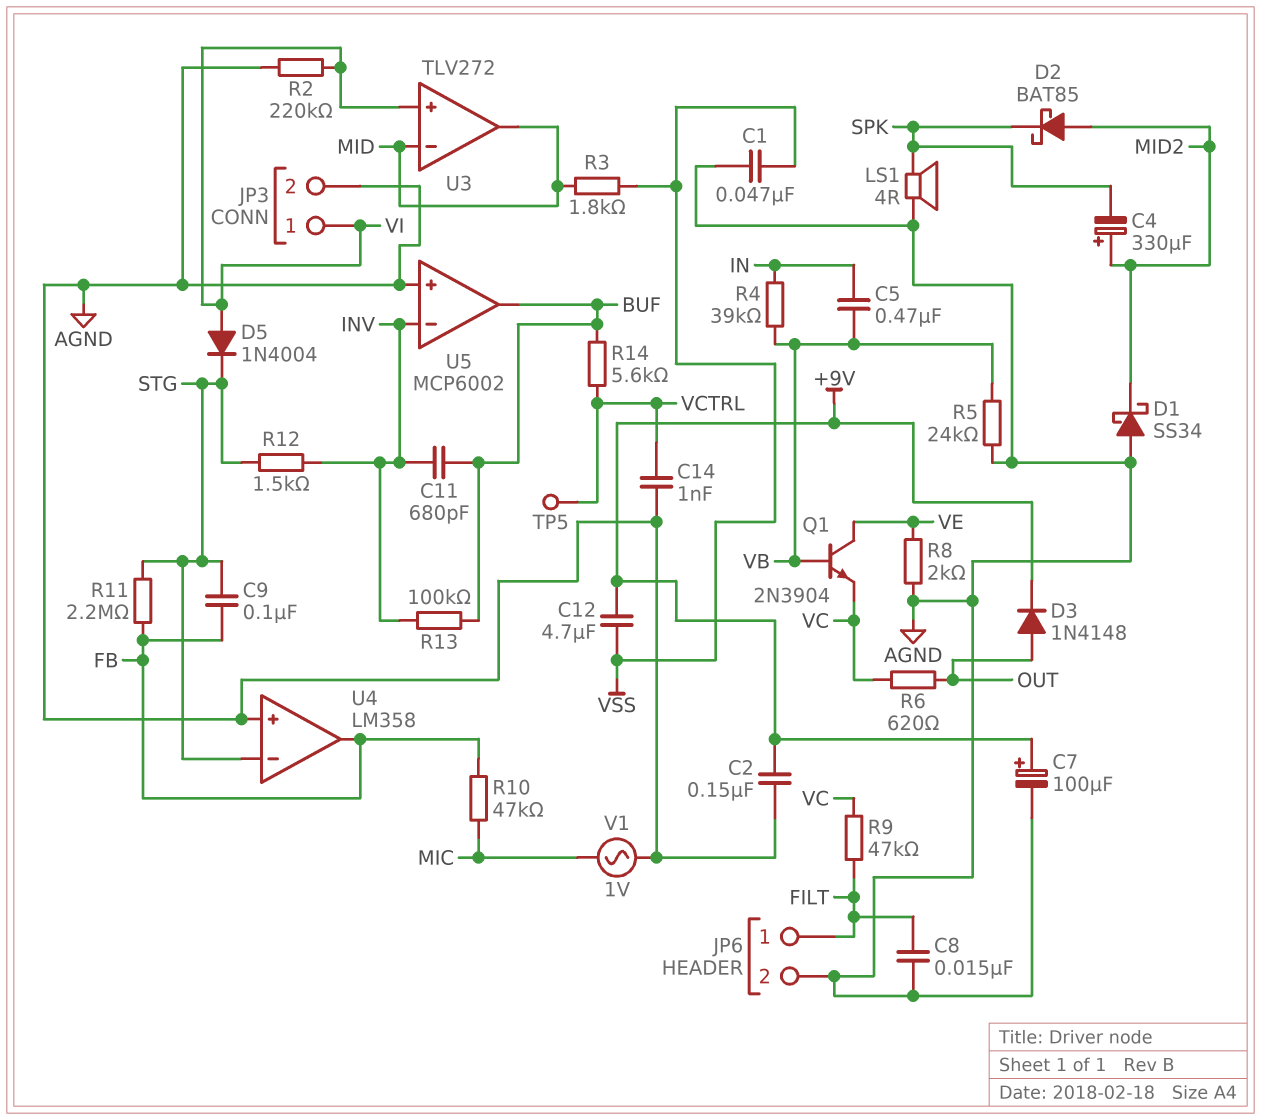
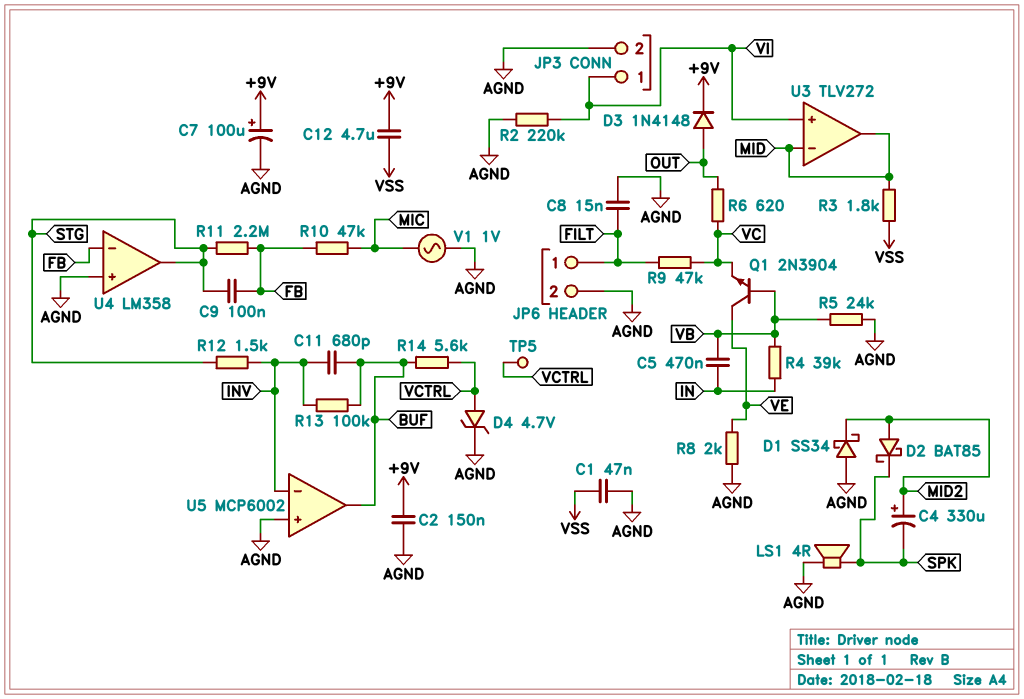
C14: 1nF (AGND, VCTRL) -> none
D4: none -> zener 4.7V (A VCTRL, K AGND)
D5: diode 1N4004 (A VI, K STG) -> none
U4 pin in-: STG -> FB
U4 pin out: FB -> STG

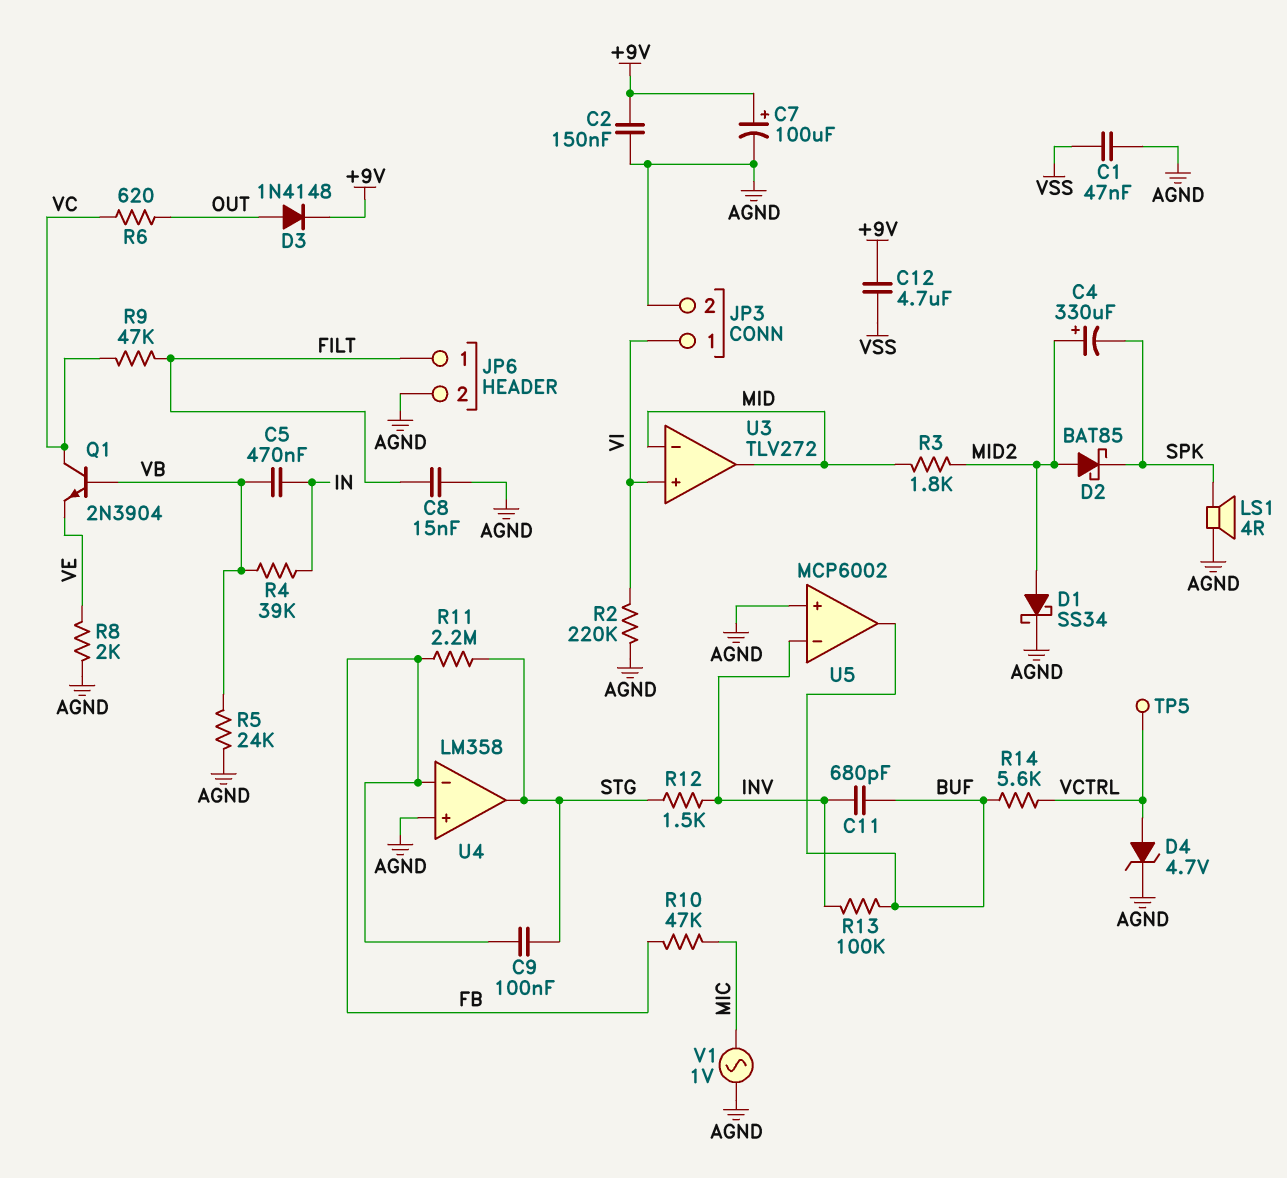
D1: schottky SS34 (A AGND, K MID2) -> schottky SS34 (A MID2, K AGND)
Q1: NPN 2N3904 (B VB, C VE, E VC) -> NPN 2N3904 (B VB, C VC, E VE)
R3: 1.8k (MID, VSS) -> 1.8k (MID, MID2)

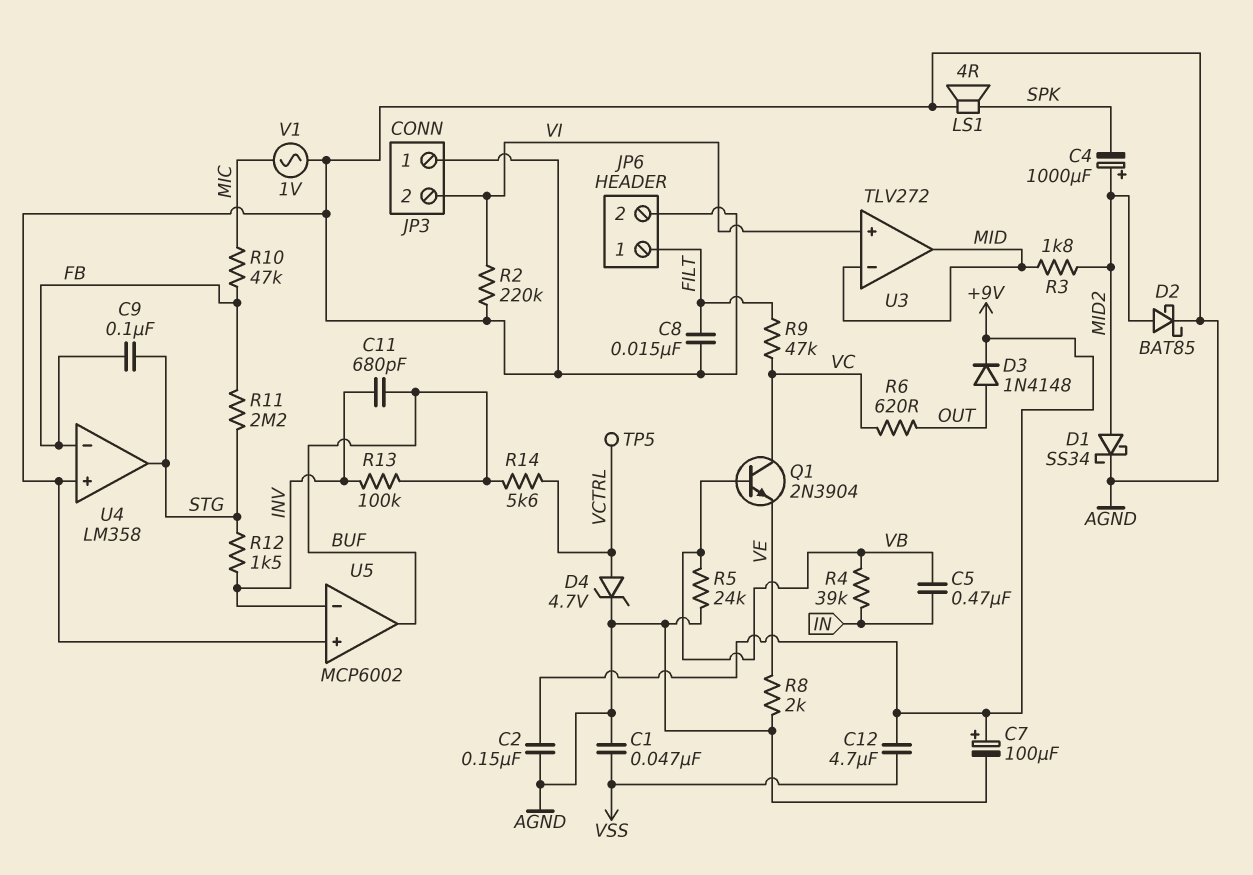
C4: 330uF (plus MID2, minus SPK) -> 1000uF (plus MID2, minus SPK)
D2: schottky BAT85 (A MID2, K SPK) -> schottky BAT85 (A MID2, K AGND)
JP3 pin 1: VI -> AGND
JP3 pin 2: AGND -> VI

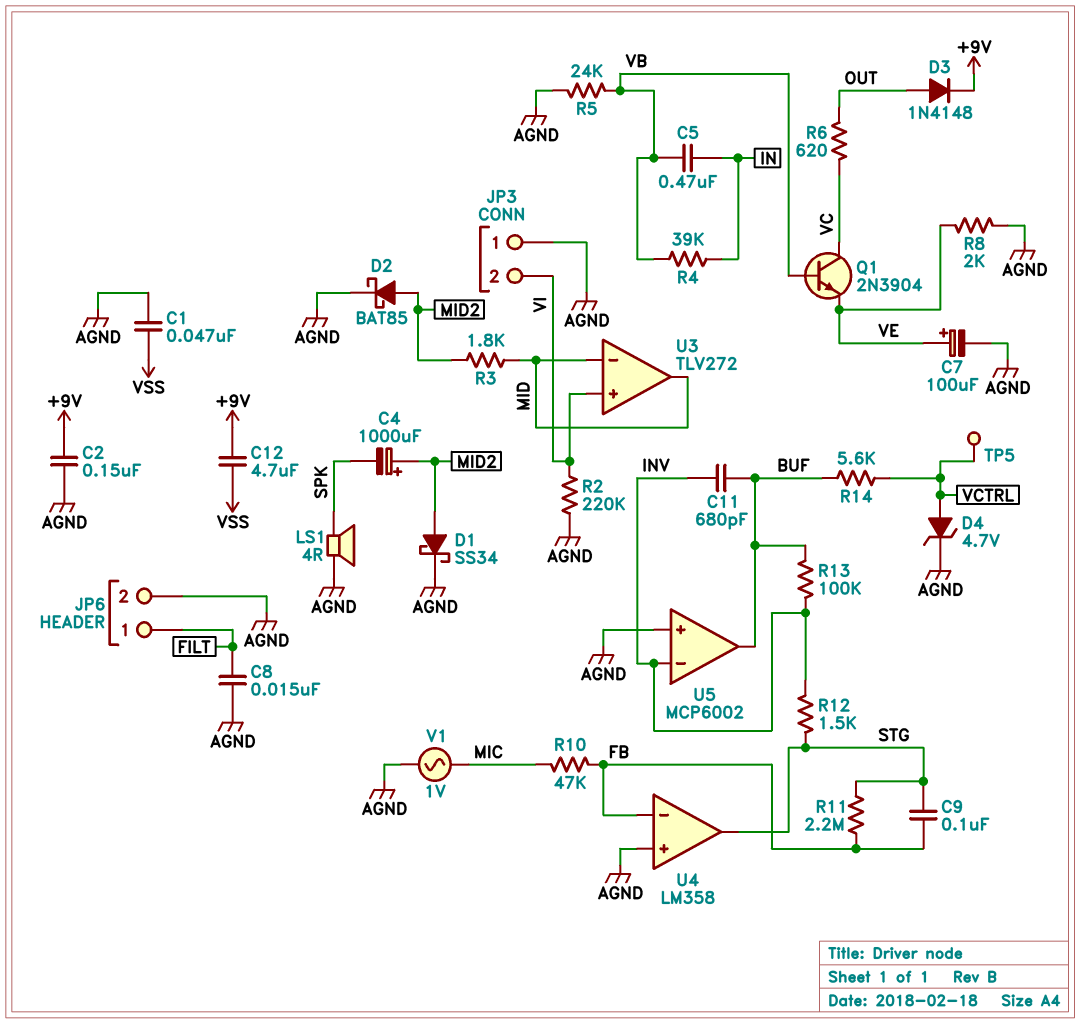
C7: 100uF (plus +9V, minus AGND) -> 100uF (plus VE, minus AGND)
R9: 47k (FILT, VC) -> none

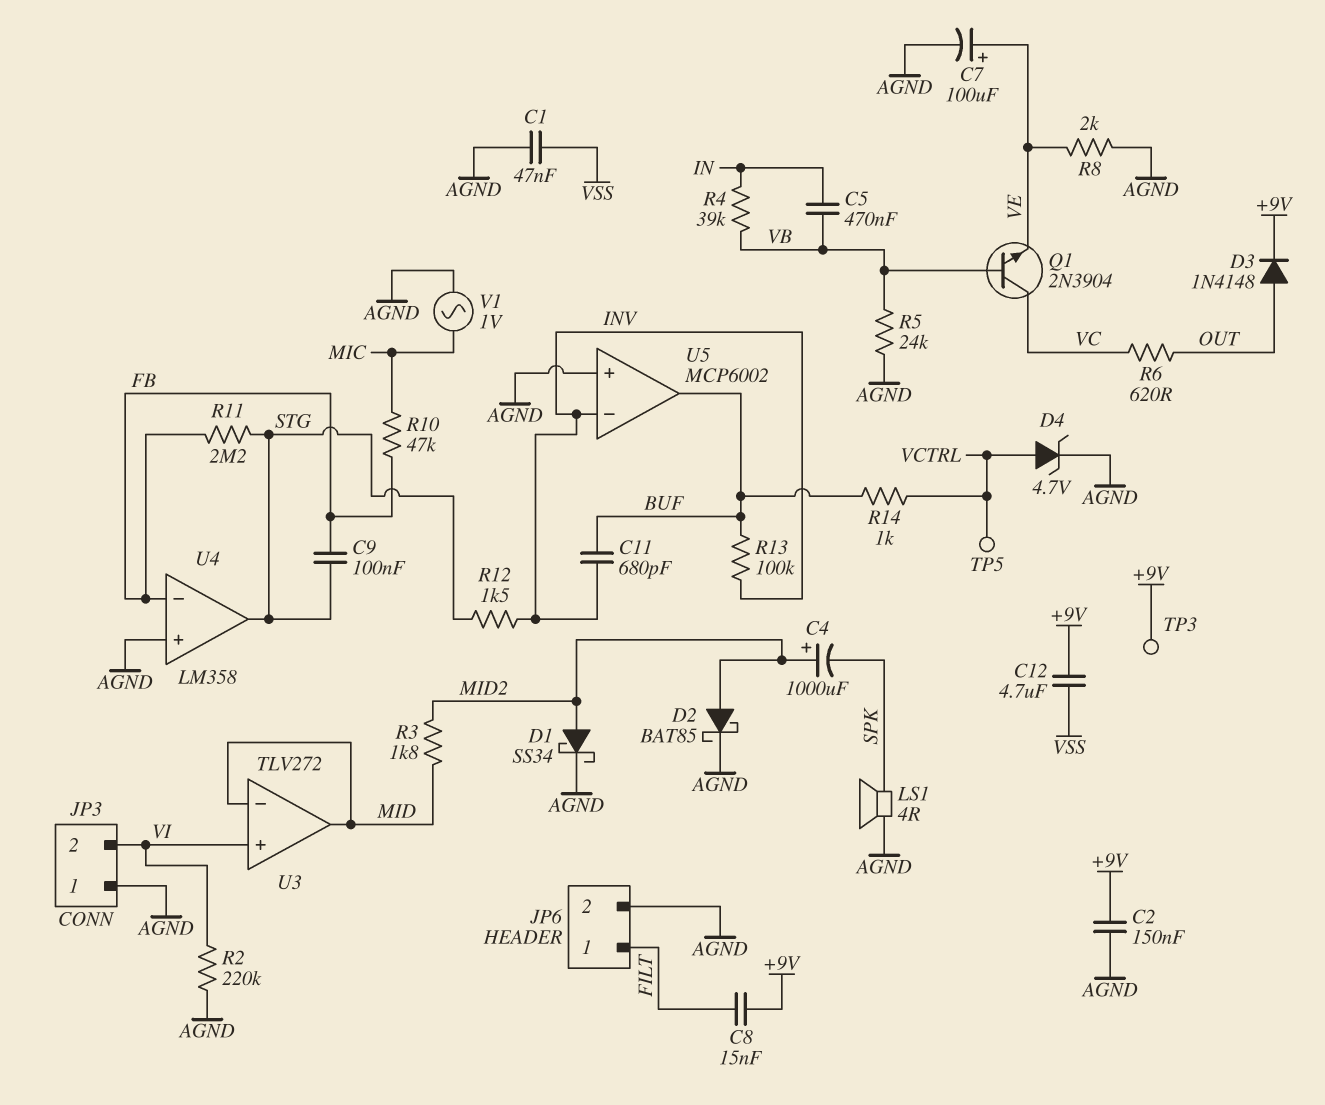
C8: 15nF (AGND, FILT) -> 15nF (+9V, FILT)
R14: 5.6k (BUF, VCTRL) -> 1k (BUF, VCTRL)
TP3: none -> test point (+9V)

